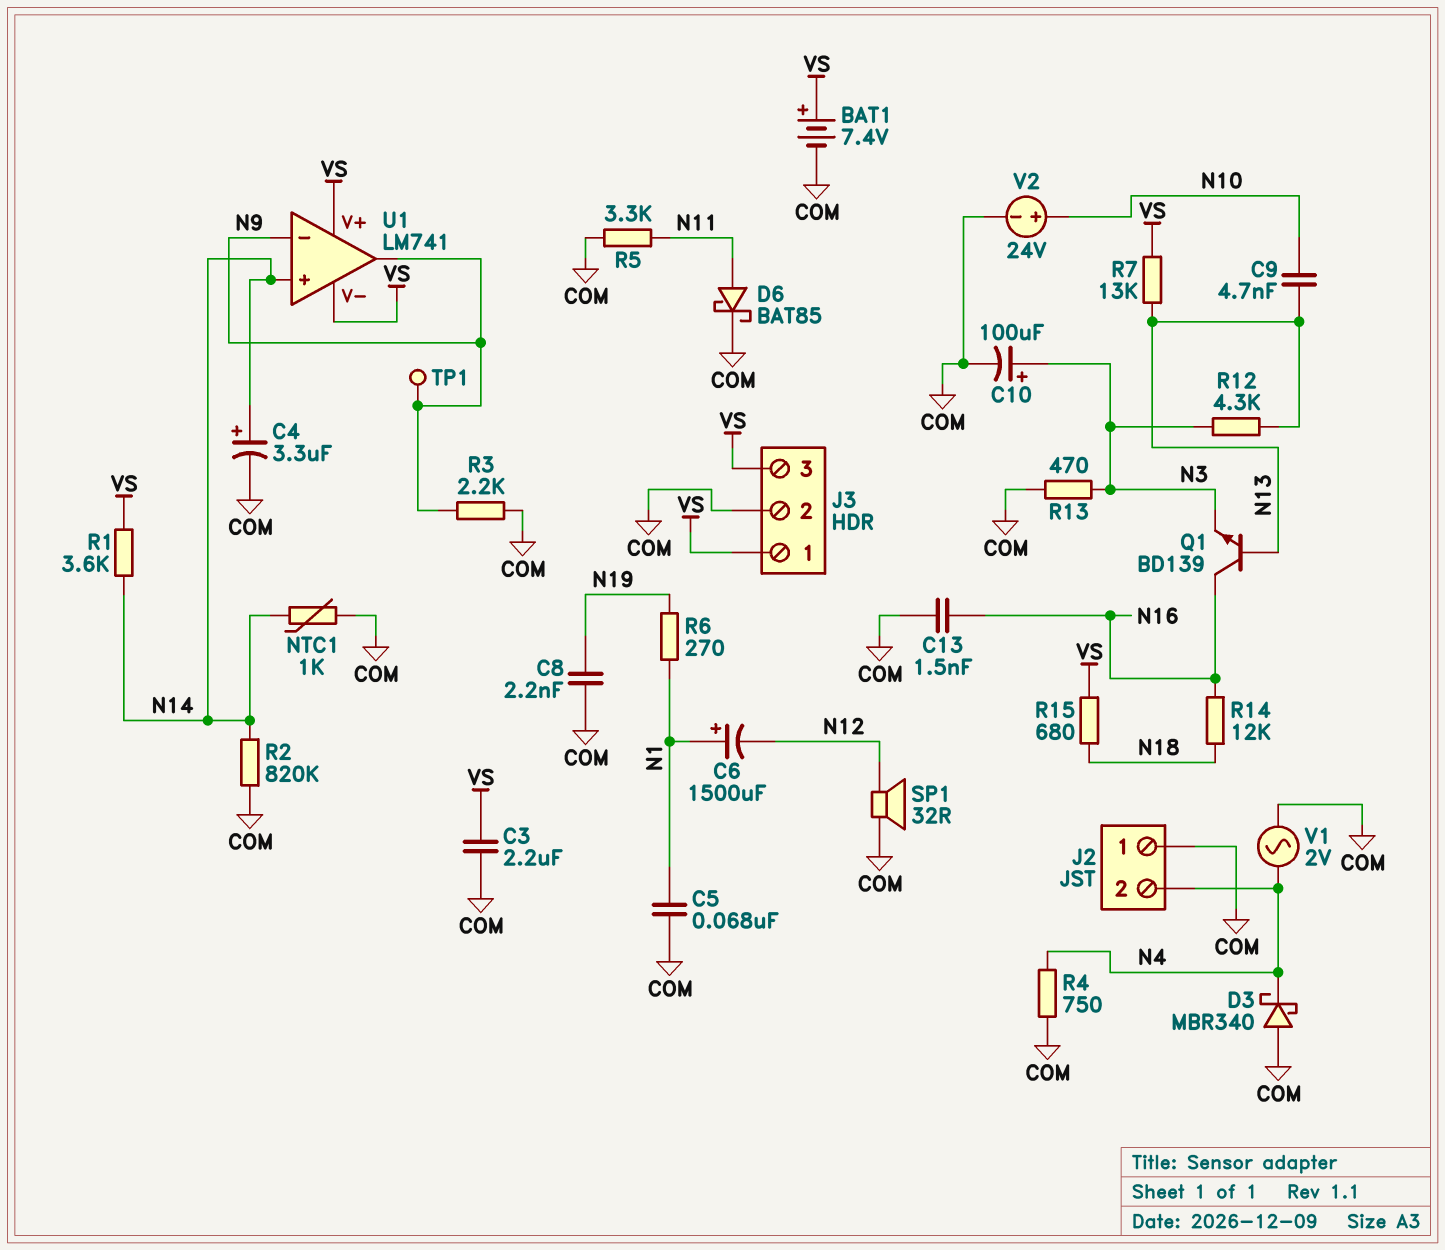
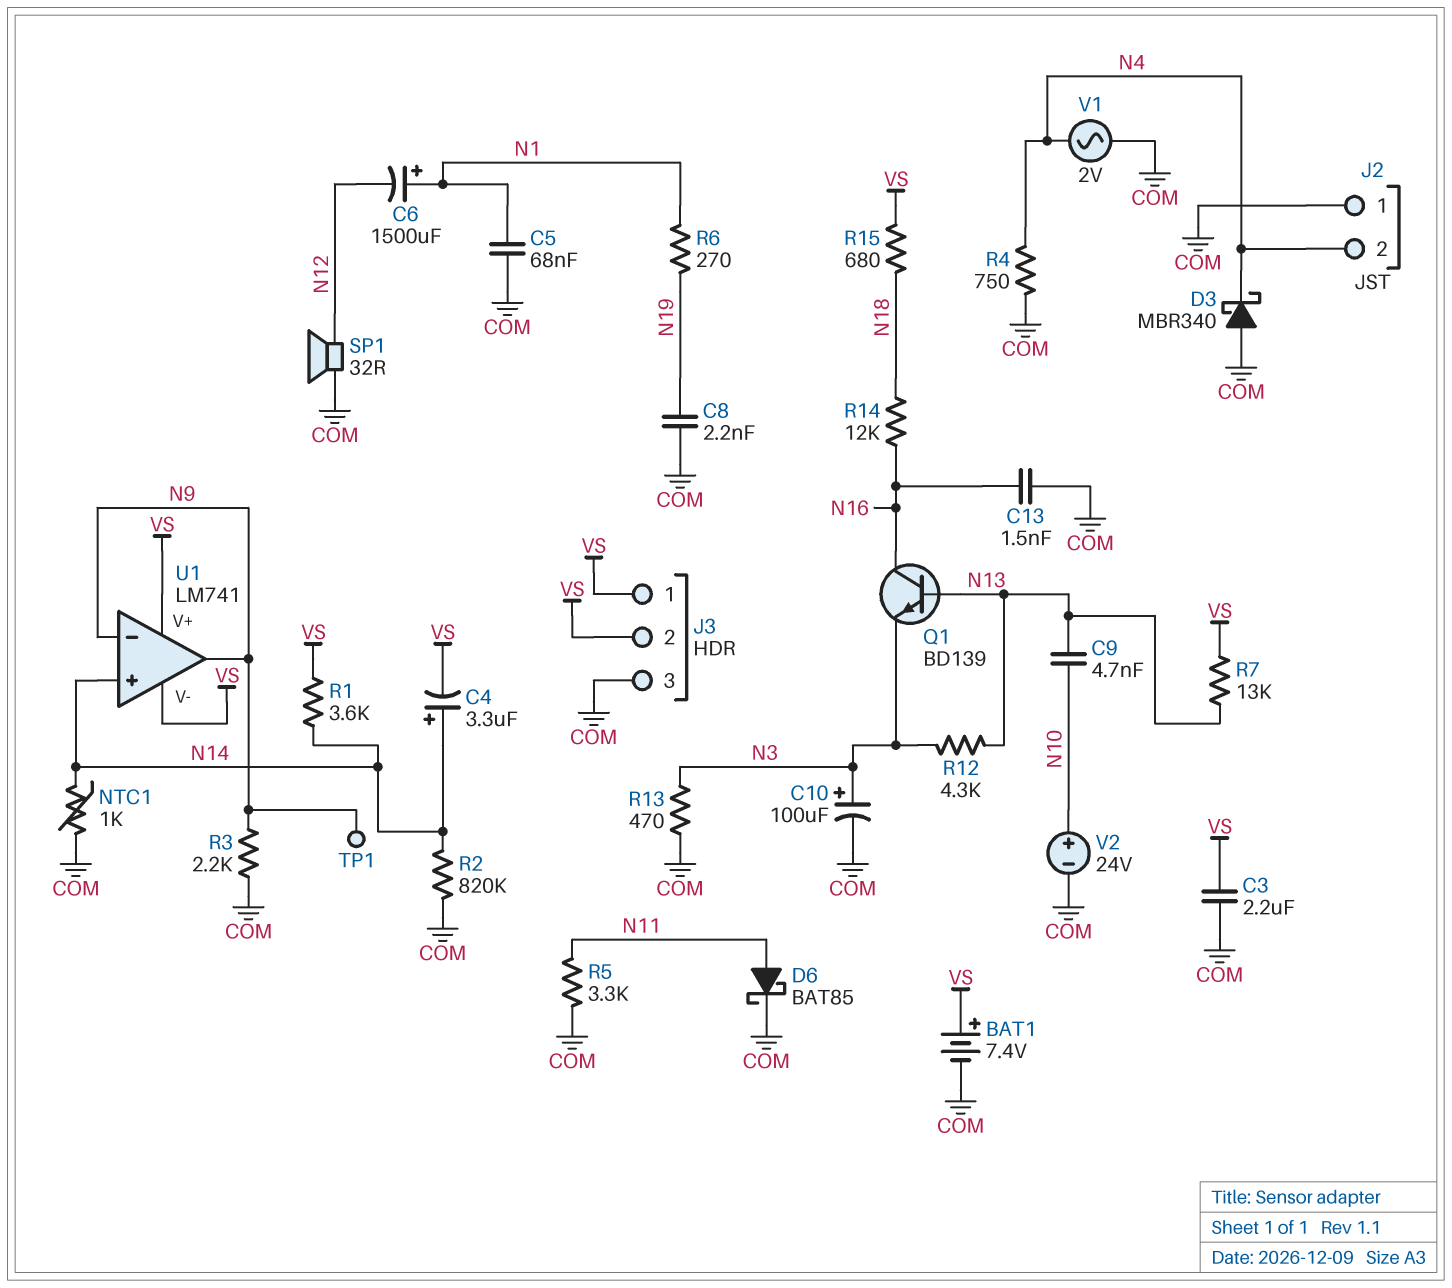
C4: 3.3uF (plus N14, minus COM) -> 3.3uF (plus N14, minus VS)
J3 pin 2: COM -> VS
J3 pin 3: VS -> COM

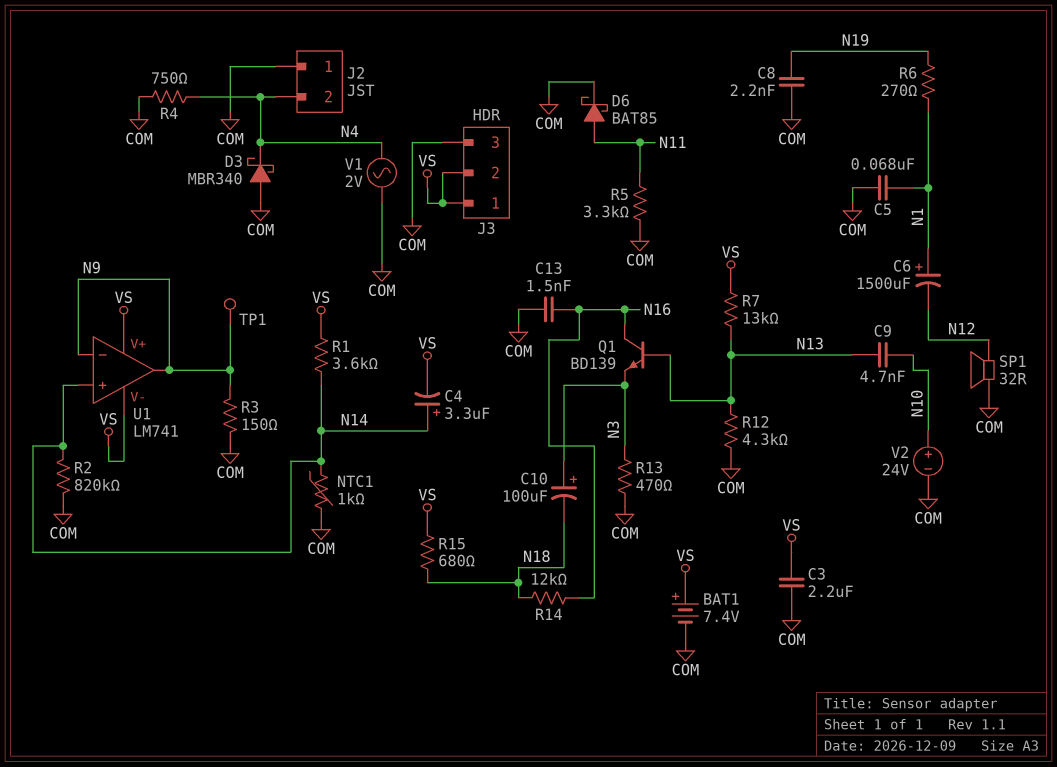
C10: 100uF (plus N3, minus COM) -> 100uF (plus N3, minus N18)
R3: 2.2k (COM, N9) -> 150 (COM, N9)
R12: 4.3k (N3, N13) -> 4.3k (COM, N13)

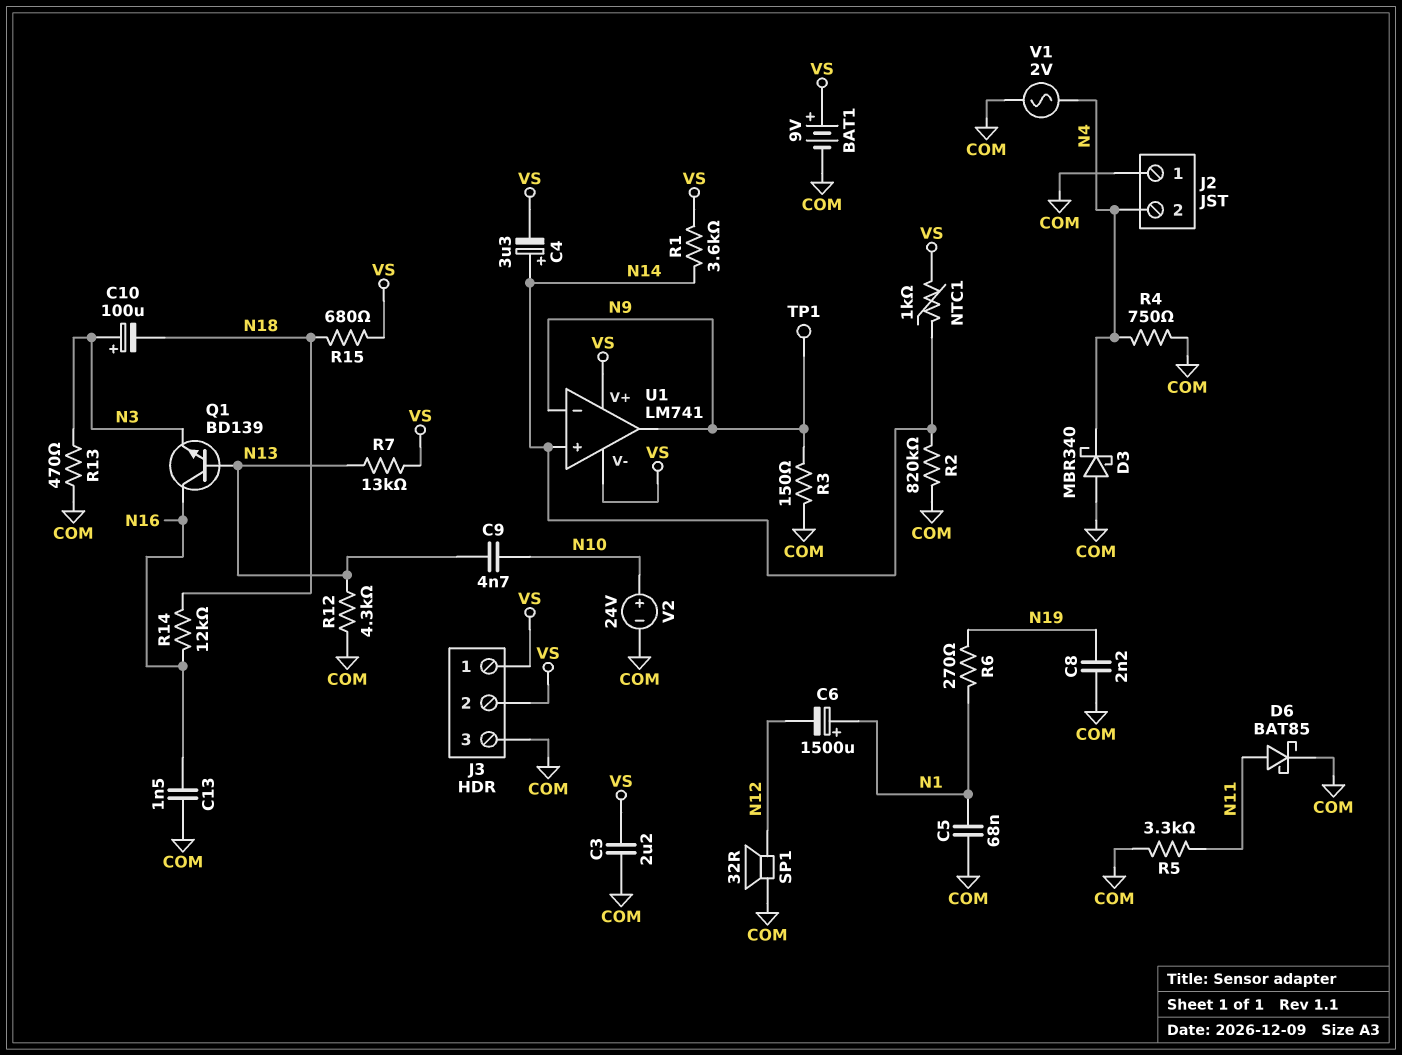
BAT1: 7.4V (plus VS, minus COM) -> 9V (plus VS, minus COM)
NTC1: 1k (COM, N14) -> 1k (N14, VS)

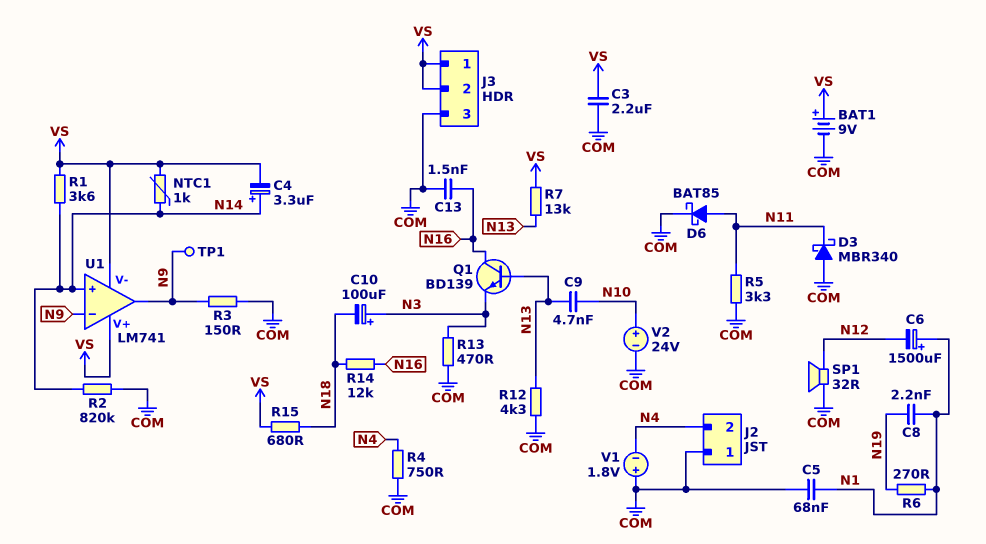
C8: 2.2nF (COM, N19) -> 2.2nF (N1, N19)
D3: schottky MBR340 (A COM, K N4) -> schottky MBR340 (A COM, K N11)
V1: AC 2V (COM, N4) -> 1.8V (plus COM, minus N4)

